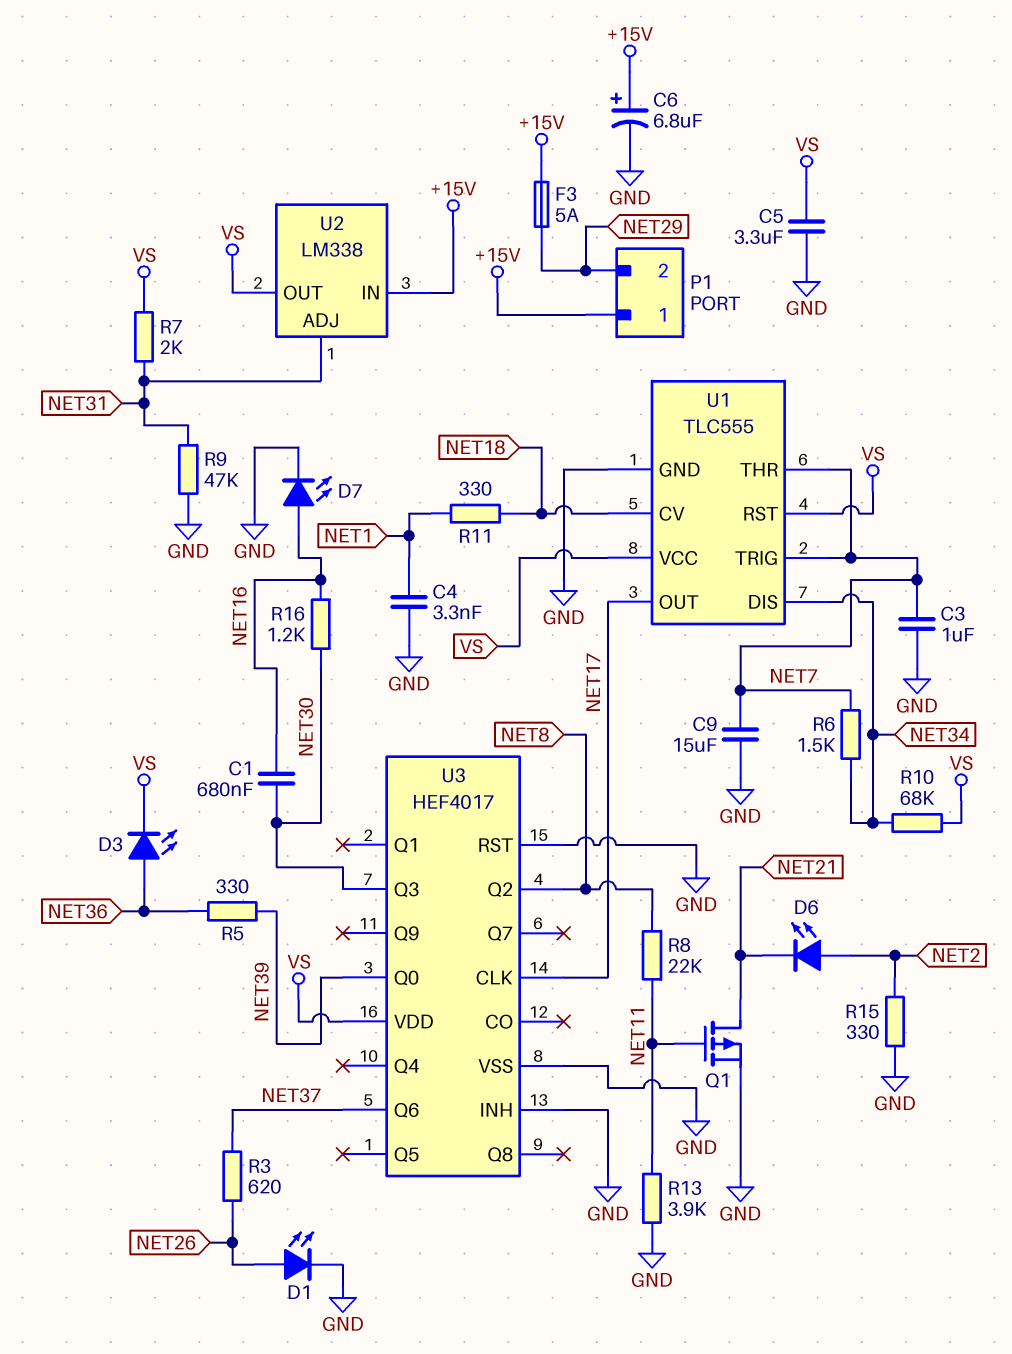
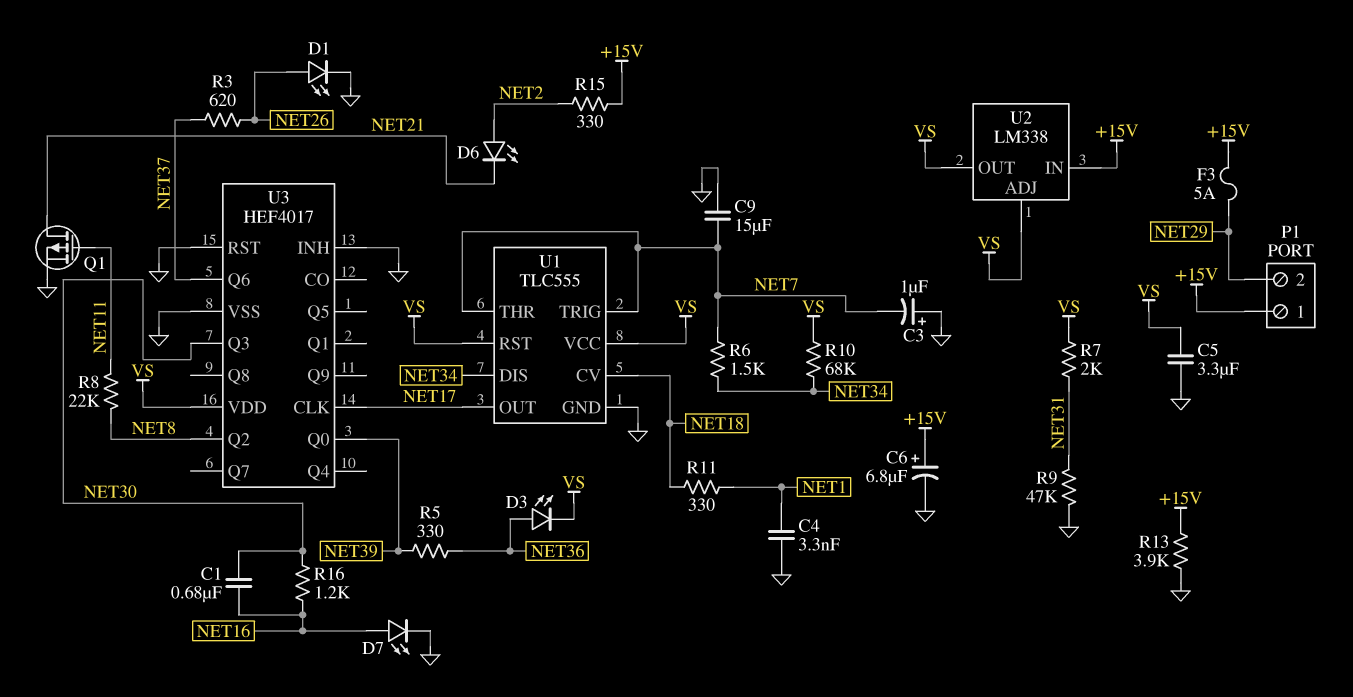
C3: 1uF (GND, NET7) -> 1uF (plus GND, minus NET7)
R13: 3.9k (GND, NET11) -> 3.9k (+15V, GND)
R15: 330 (GND, NET2) -> 330 (+15V, NET2)
U2 pin ADJ: NET31 -> VS

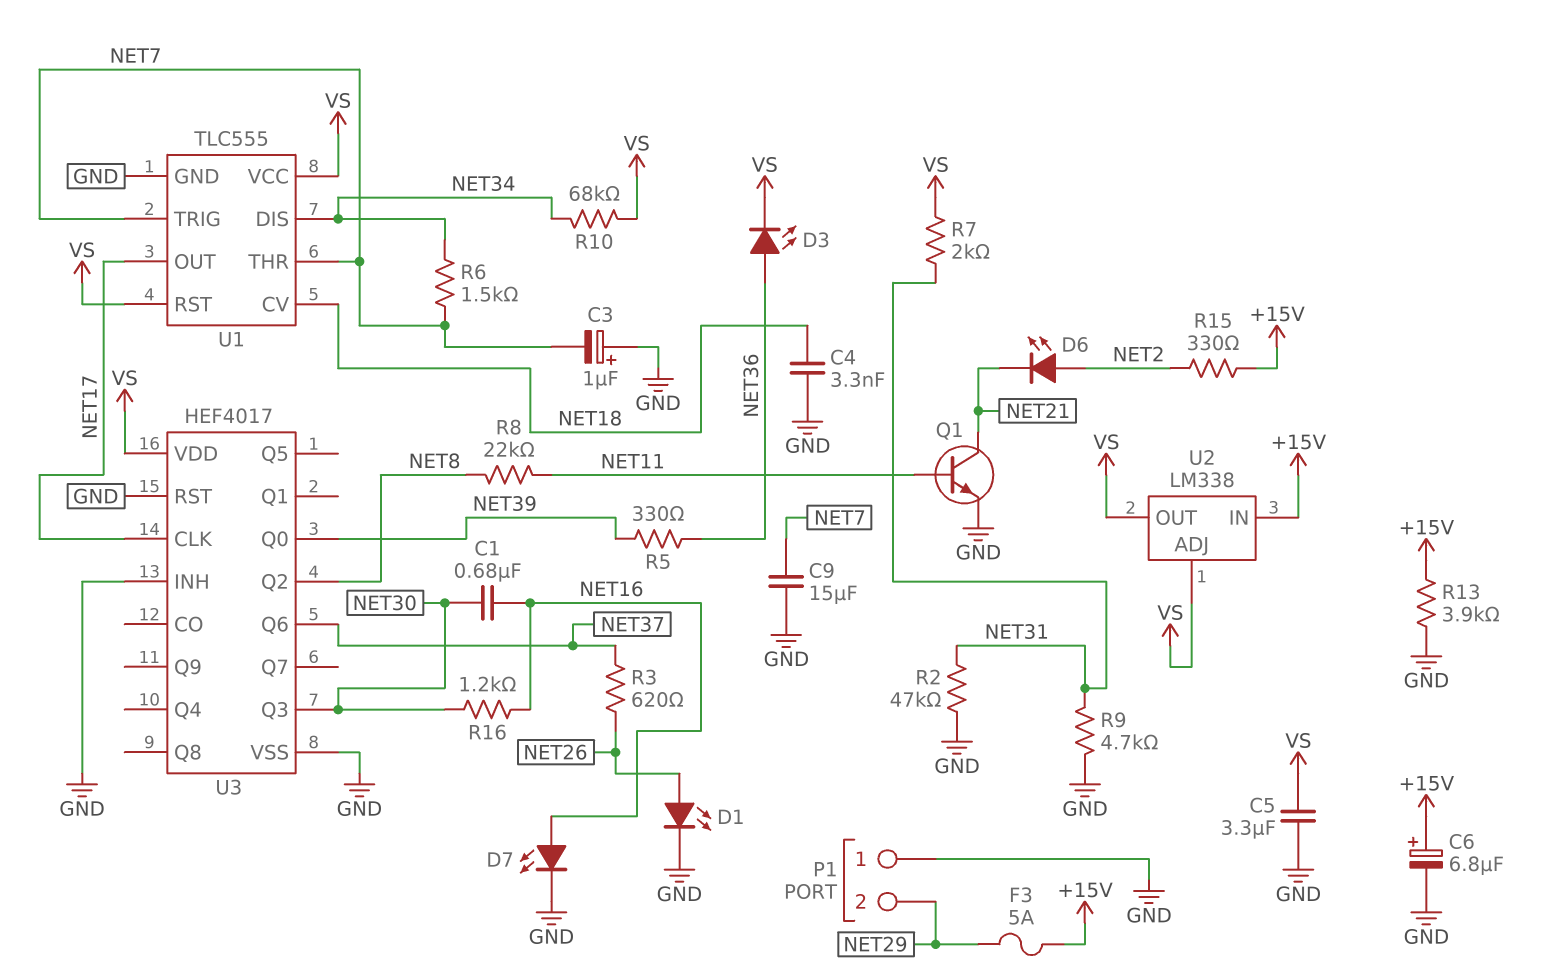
C4: 3.3nF (GND, NET1) -> 3.3nF (GND, NET18)
P1 pin 1: +15V -> GND
Q1: PMOS (G NET11, D NET21, S GND) -> NPN (B NET11, C NET21, E GND)
R2: none -> 47k (GND, NET31)
R9: 47k (GND, NET31) -> 4.7k (GND, NET31)
R11: 330 (NET1, NET18) -> none

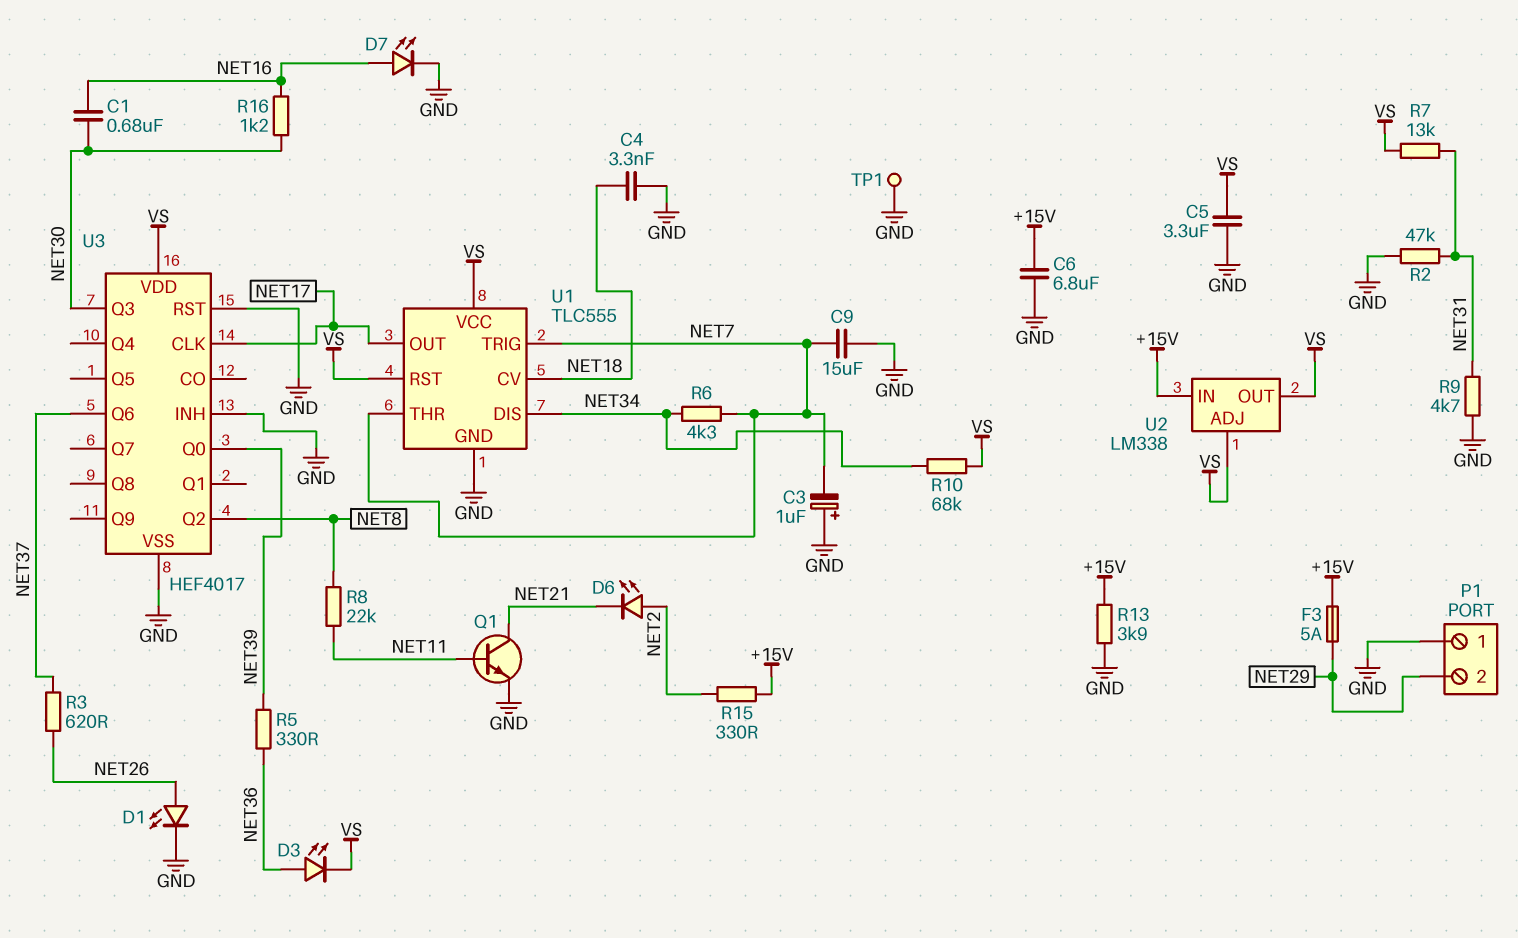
C6: 6.8uF (plus +15V, minus GND) -> 6.8uF (+15V, GND)
R6: 1.5k (NET7, NET34) -> 4.3k (NET7, NET34)
R7: 2k (NET31, VS) -> 13k (NET31, VS)
TP1: none -> test point (GND)

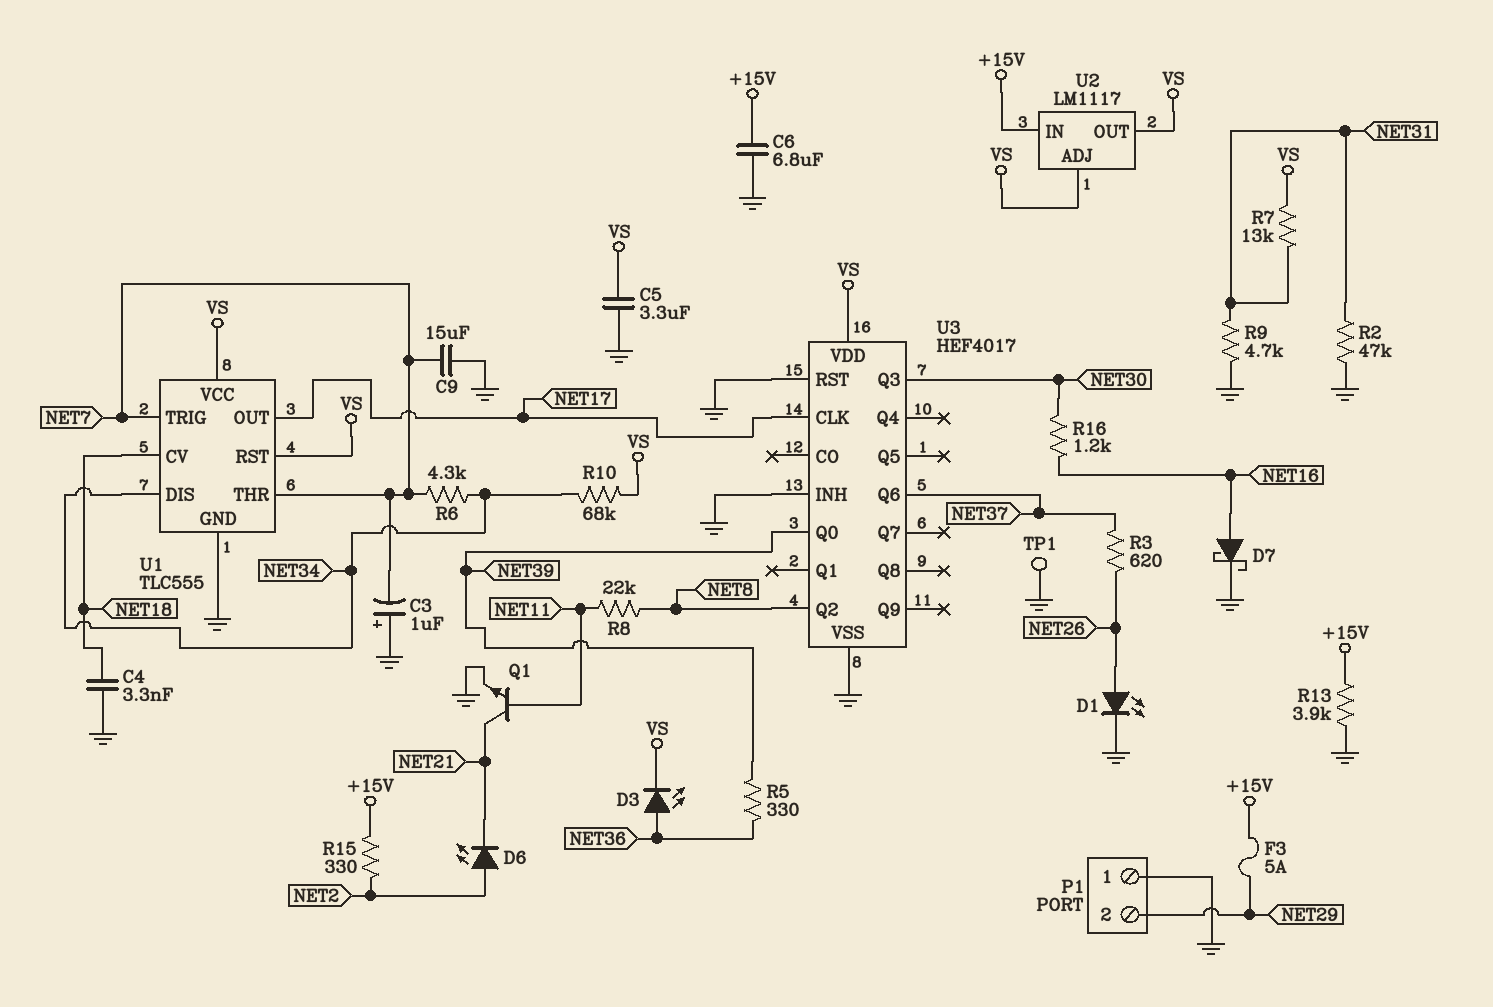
C1: 680nF (NET16, NET30) -> none
D7: LED (A NET16, K GND) -> schottky (A NET16, K GND)
U2: LM338 -> LM1117

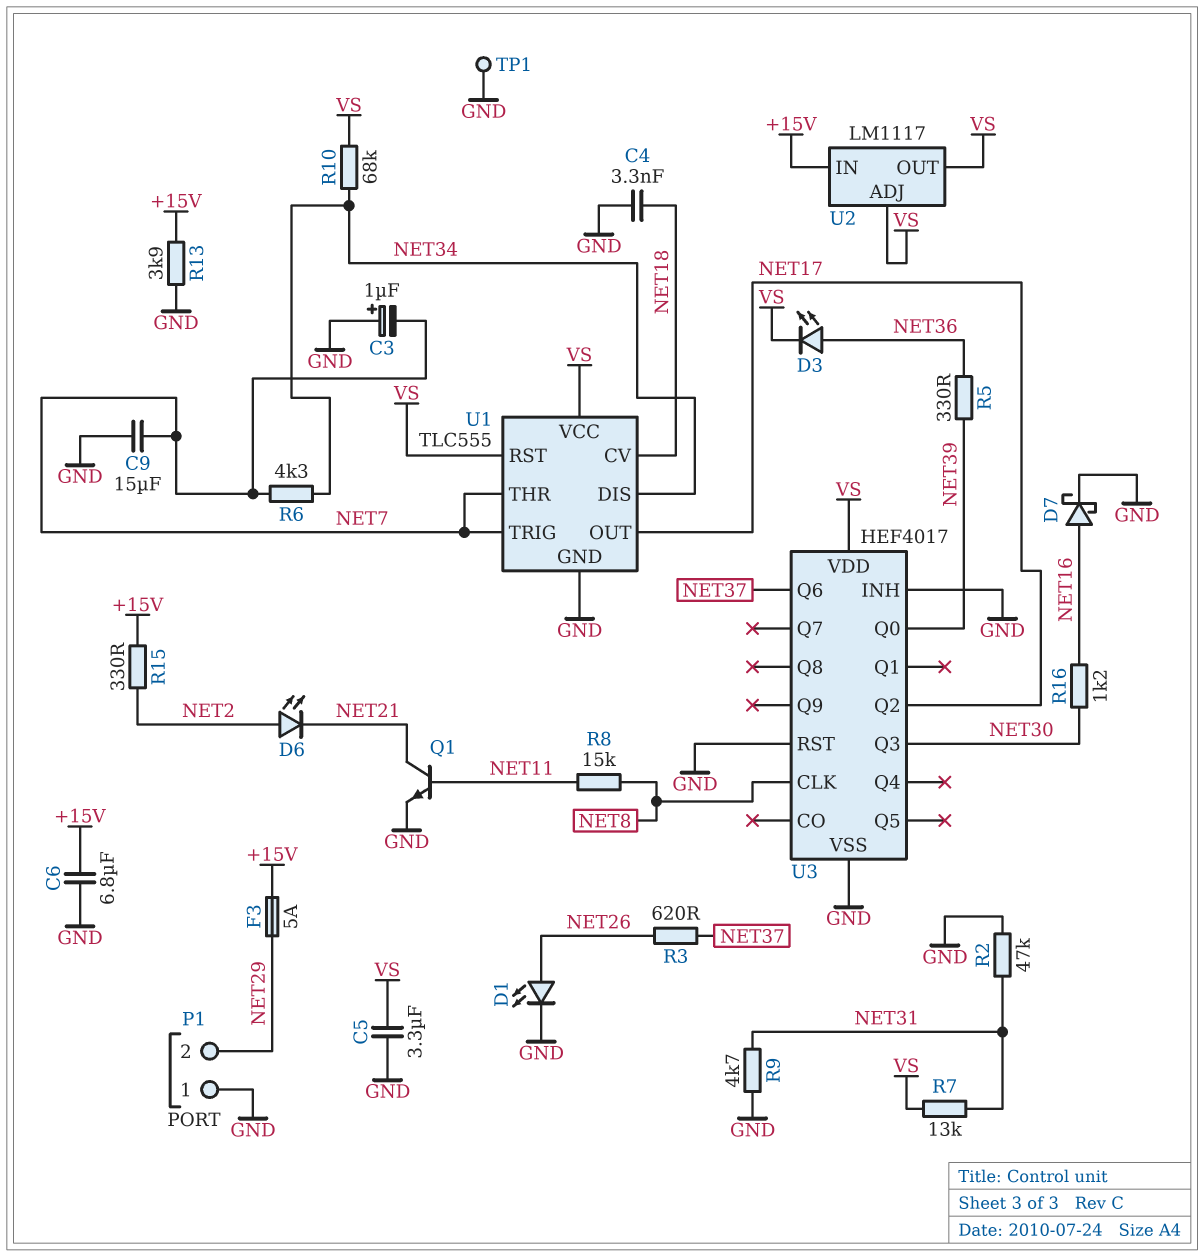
R8: 22k (NET8, NET11) -> 15k (NET8, NET11)
U3 pin CLK: NET17 -> NET8
U3 pin Q2: NET8 -> NET17

